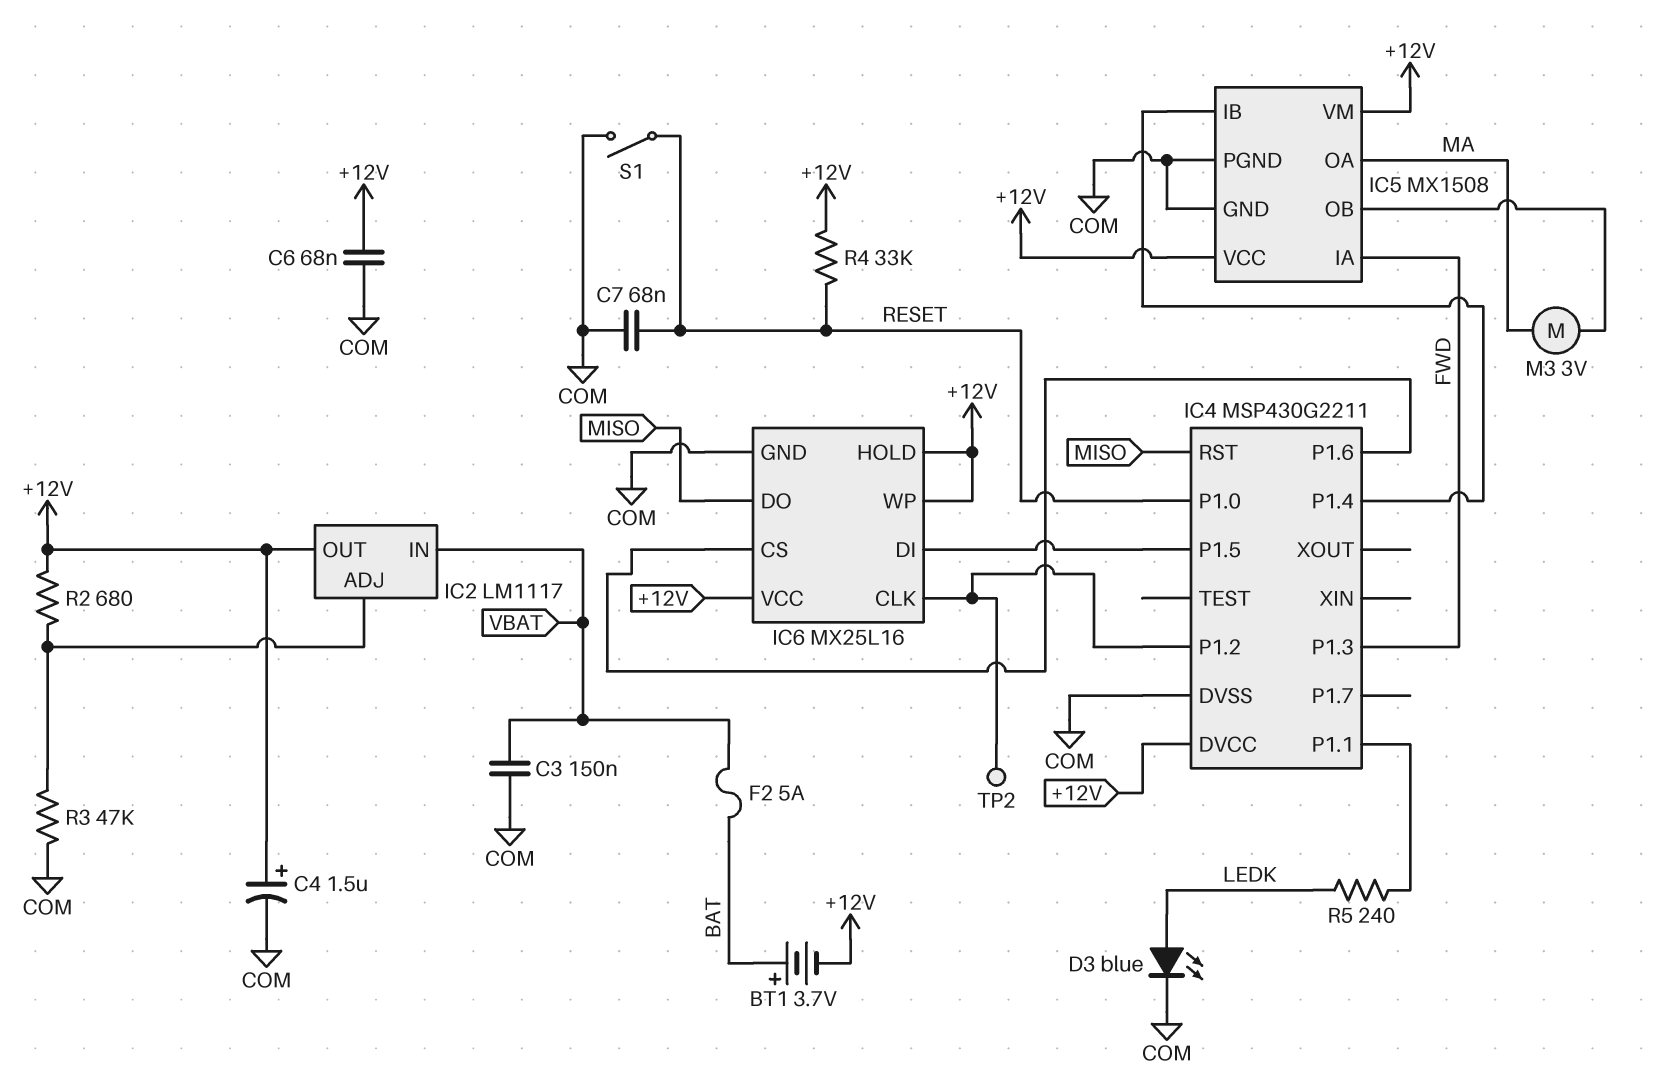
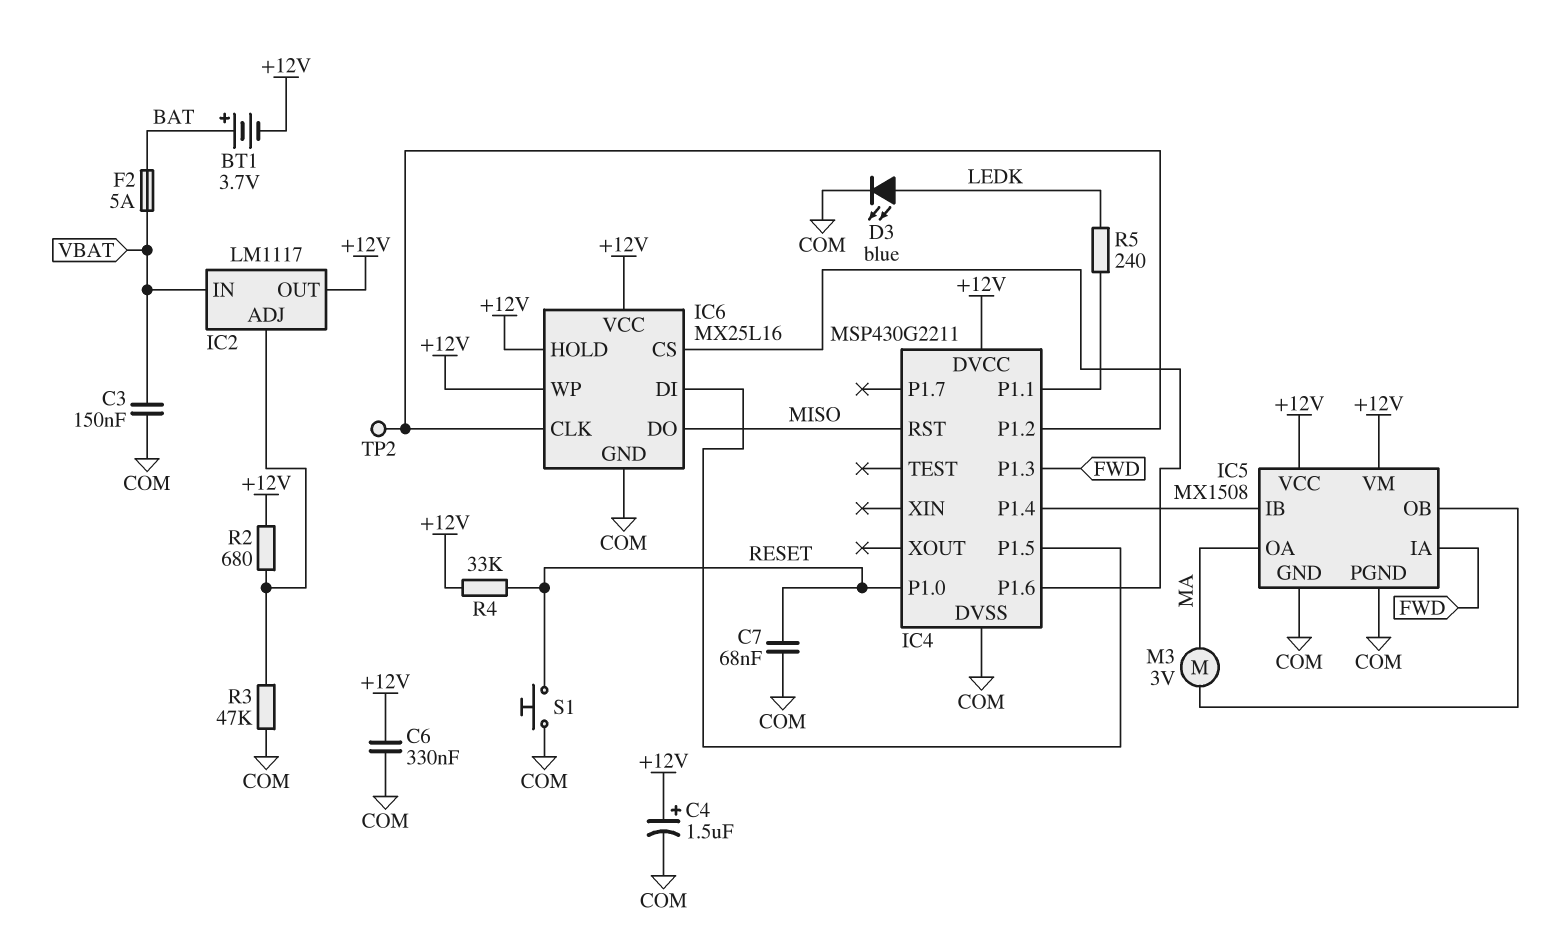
C6: 68nF (+12V, COM) -> 330nF (+12V, COM)
S1: switch (COM, RESET) -> button (COM, RESET)

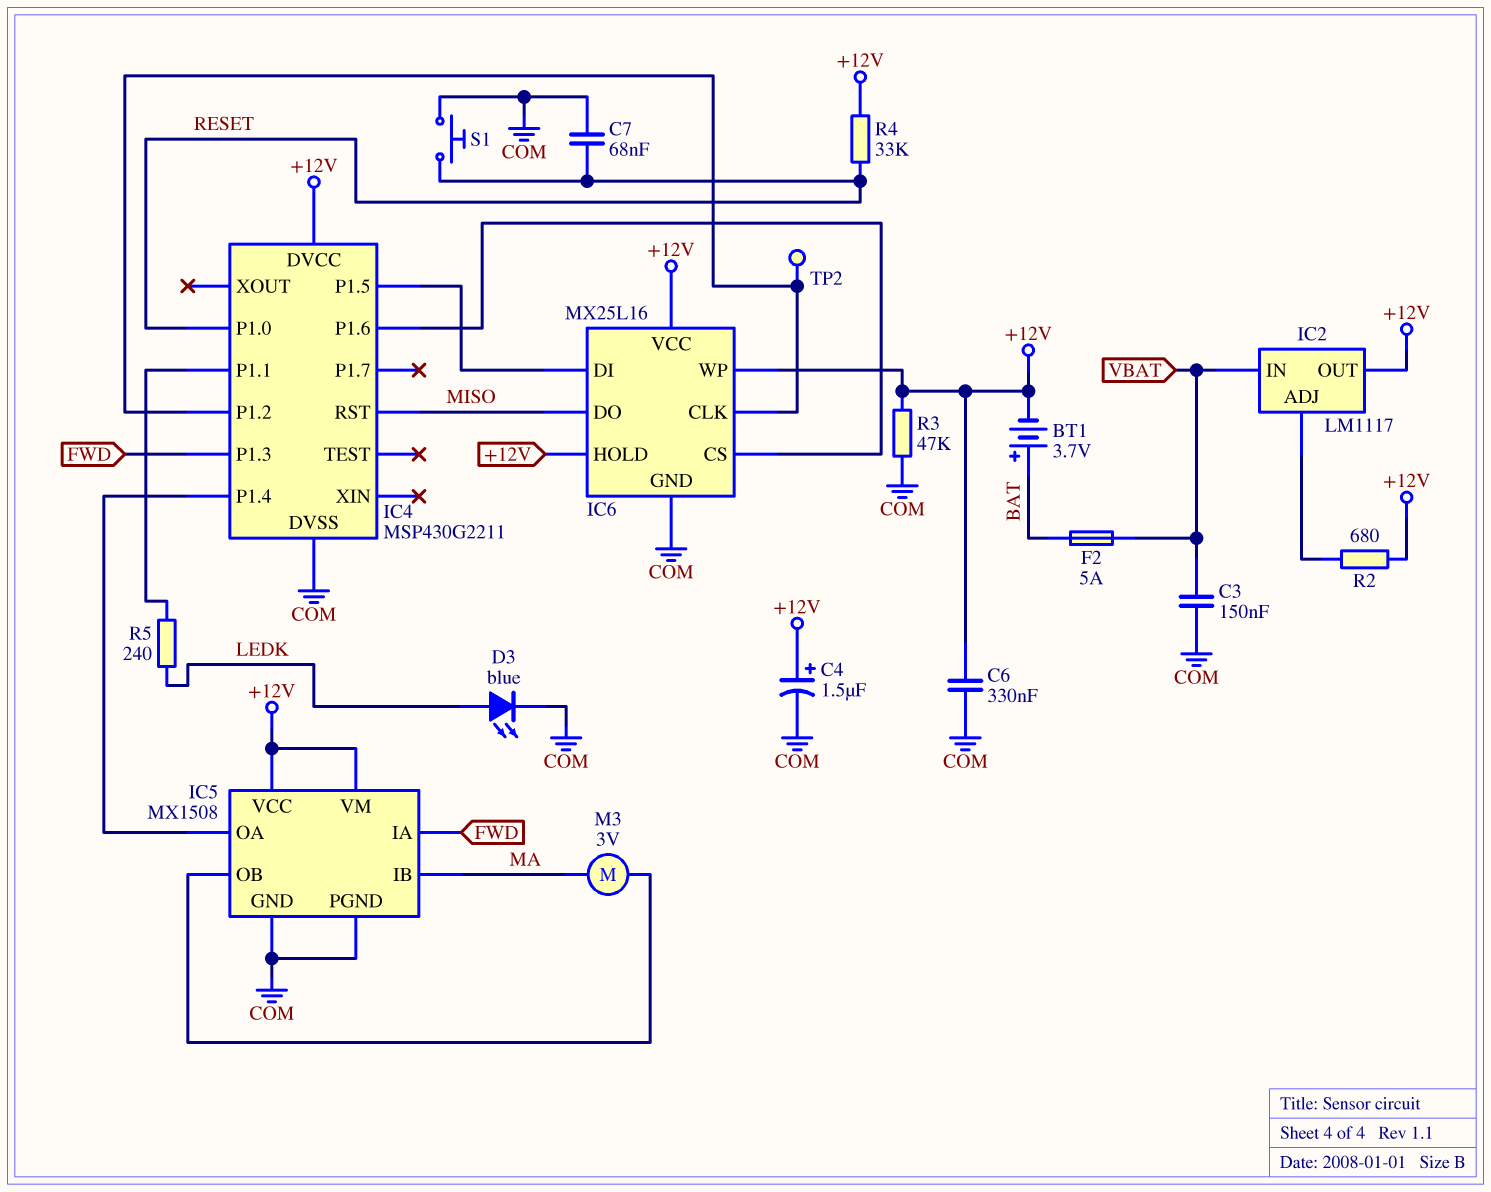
IC5 pin IB: IC4/P1.4 -> MA
IC5 pin OA: MA -> IC4/P1.4
R3: 47k (COM, IC2/ADJ) -> 47k (+12V, COM)

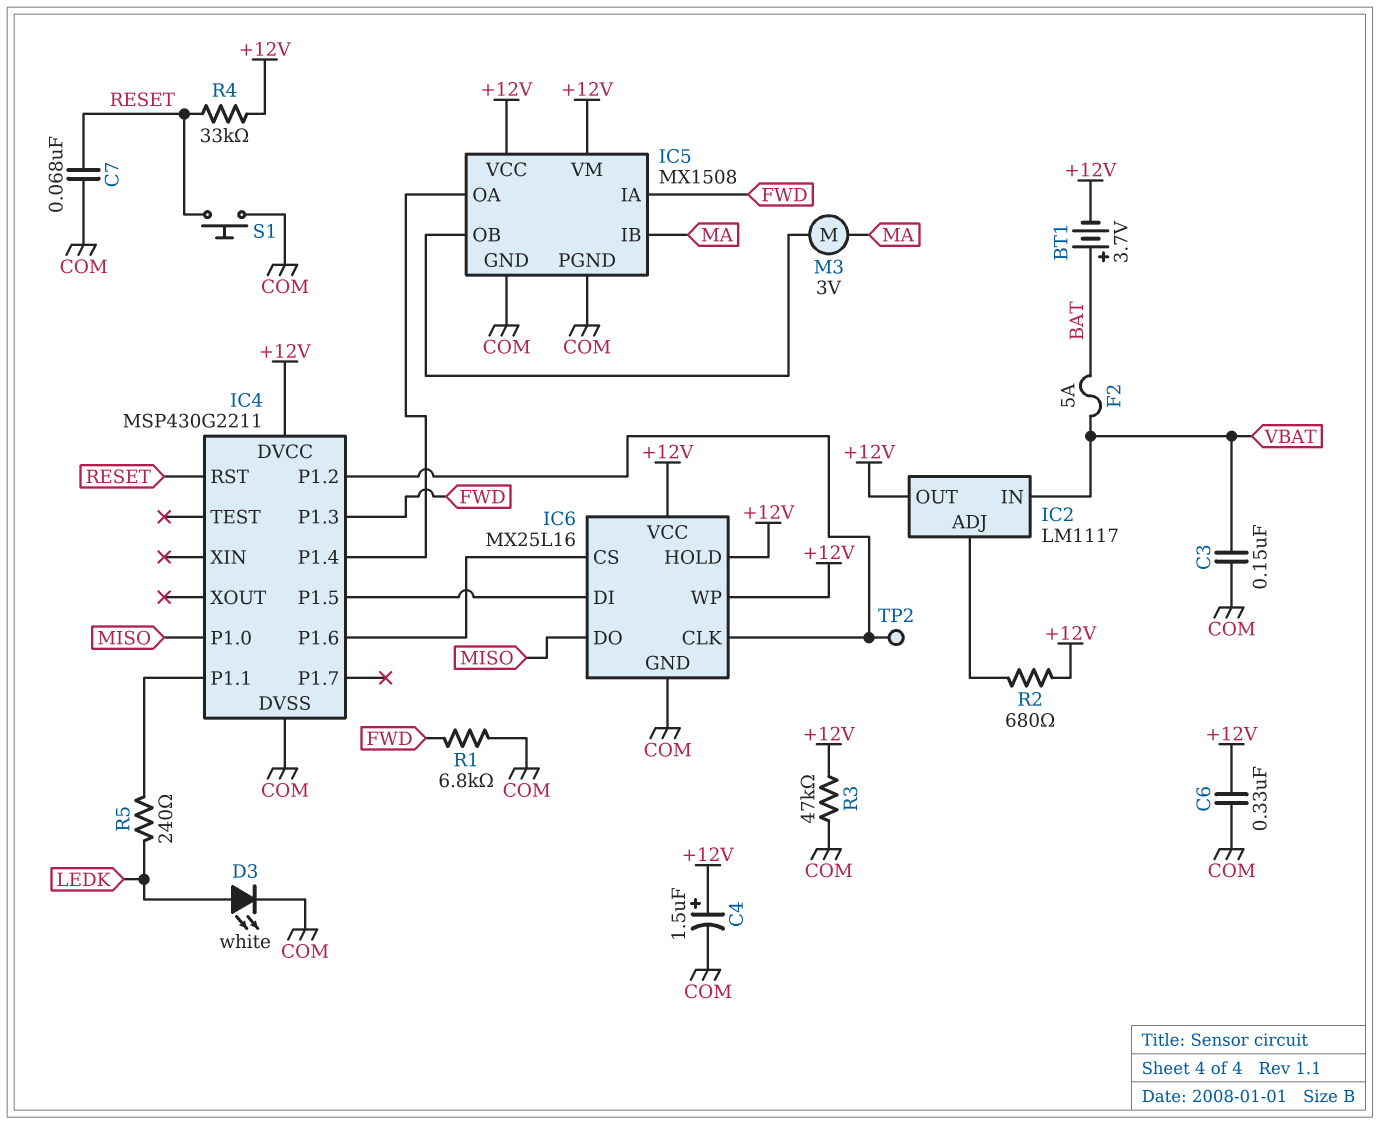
D3: LED blue (A LEDK, K COM) -> LED white (A LEDK, K COM)
IC4 pin P1.0: RESET -> MISO
IC4 pin RST: MISO -> RESET
R1: none -> 6.8k (COM, FWD)

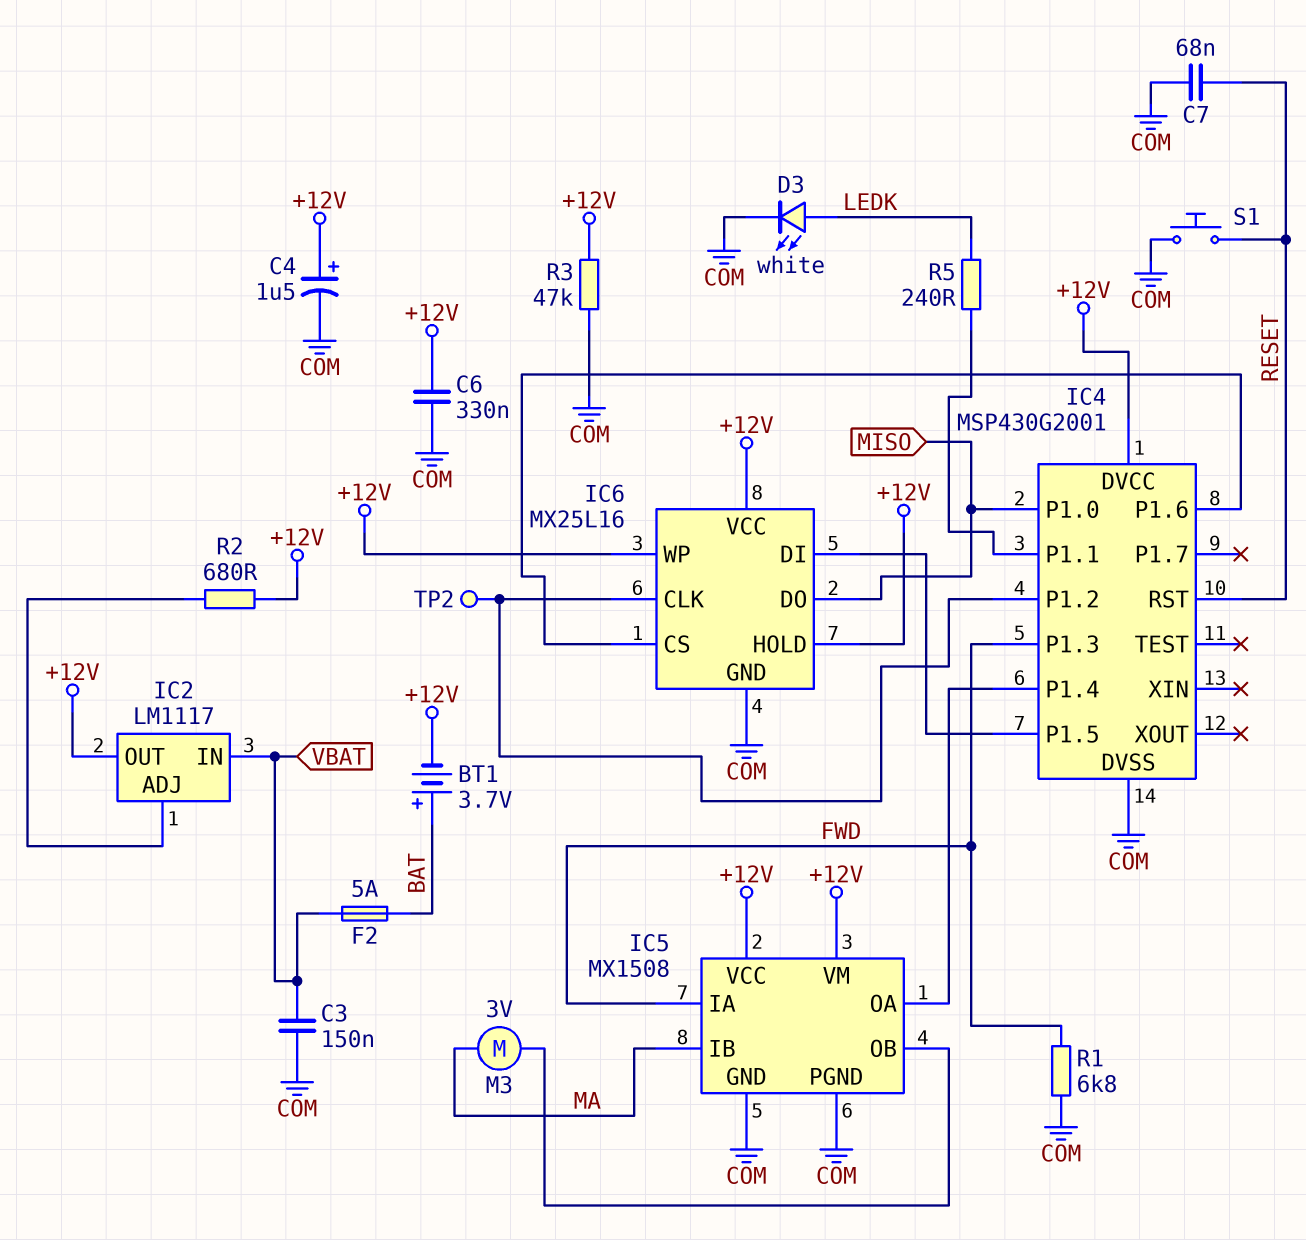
IC4: MSP430G2211 -> MSP430G2001
R4: 33k (+12V, RESET) -> none

